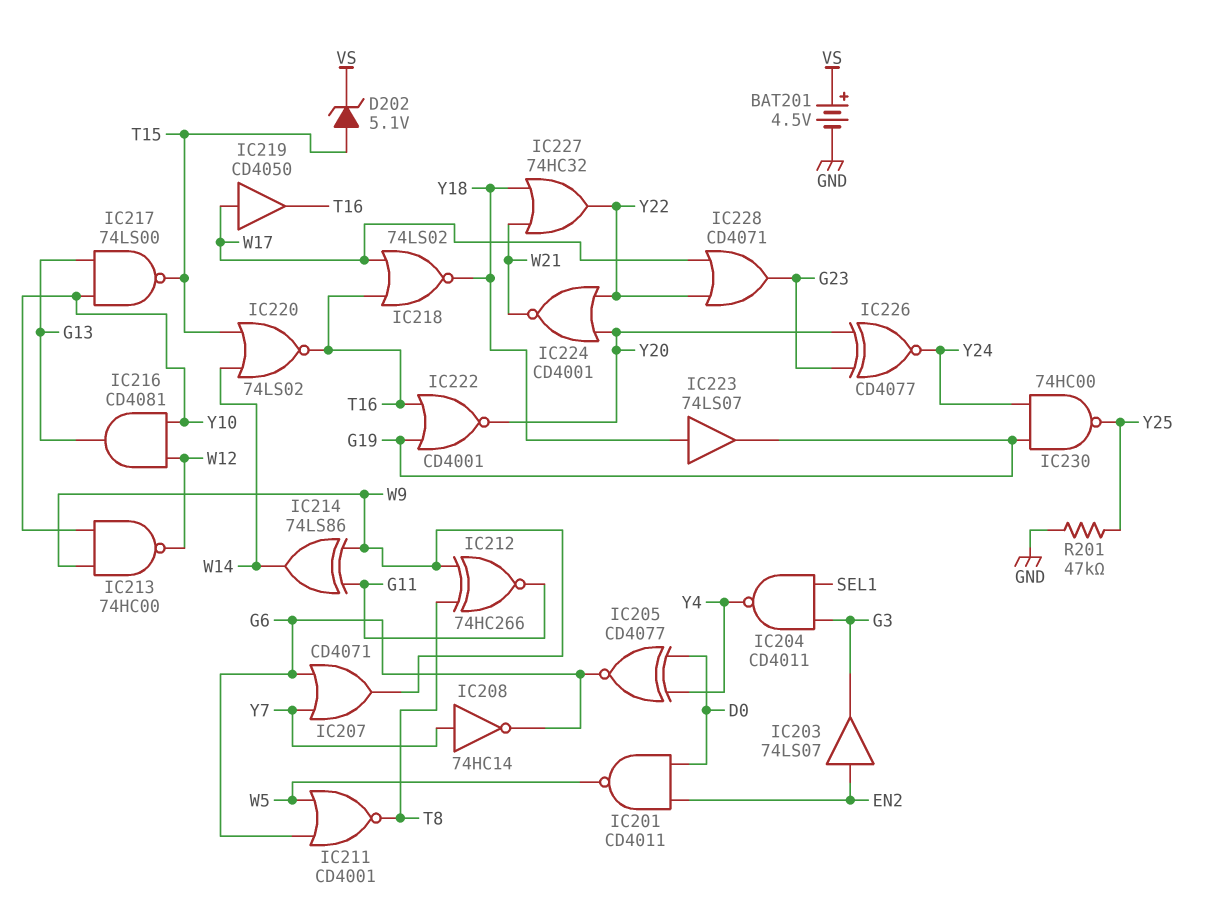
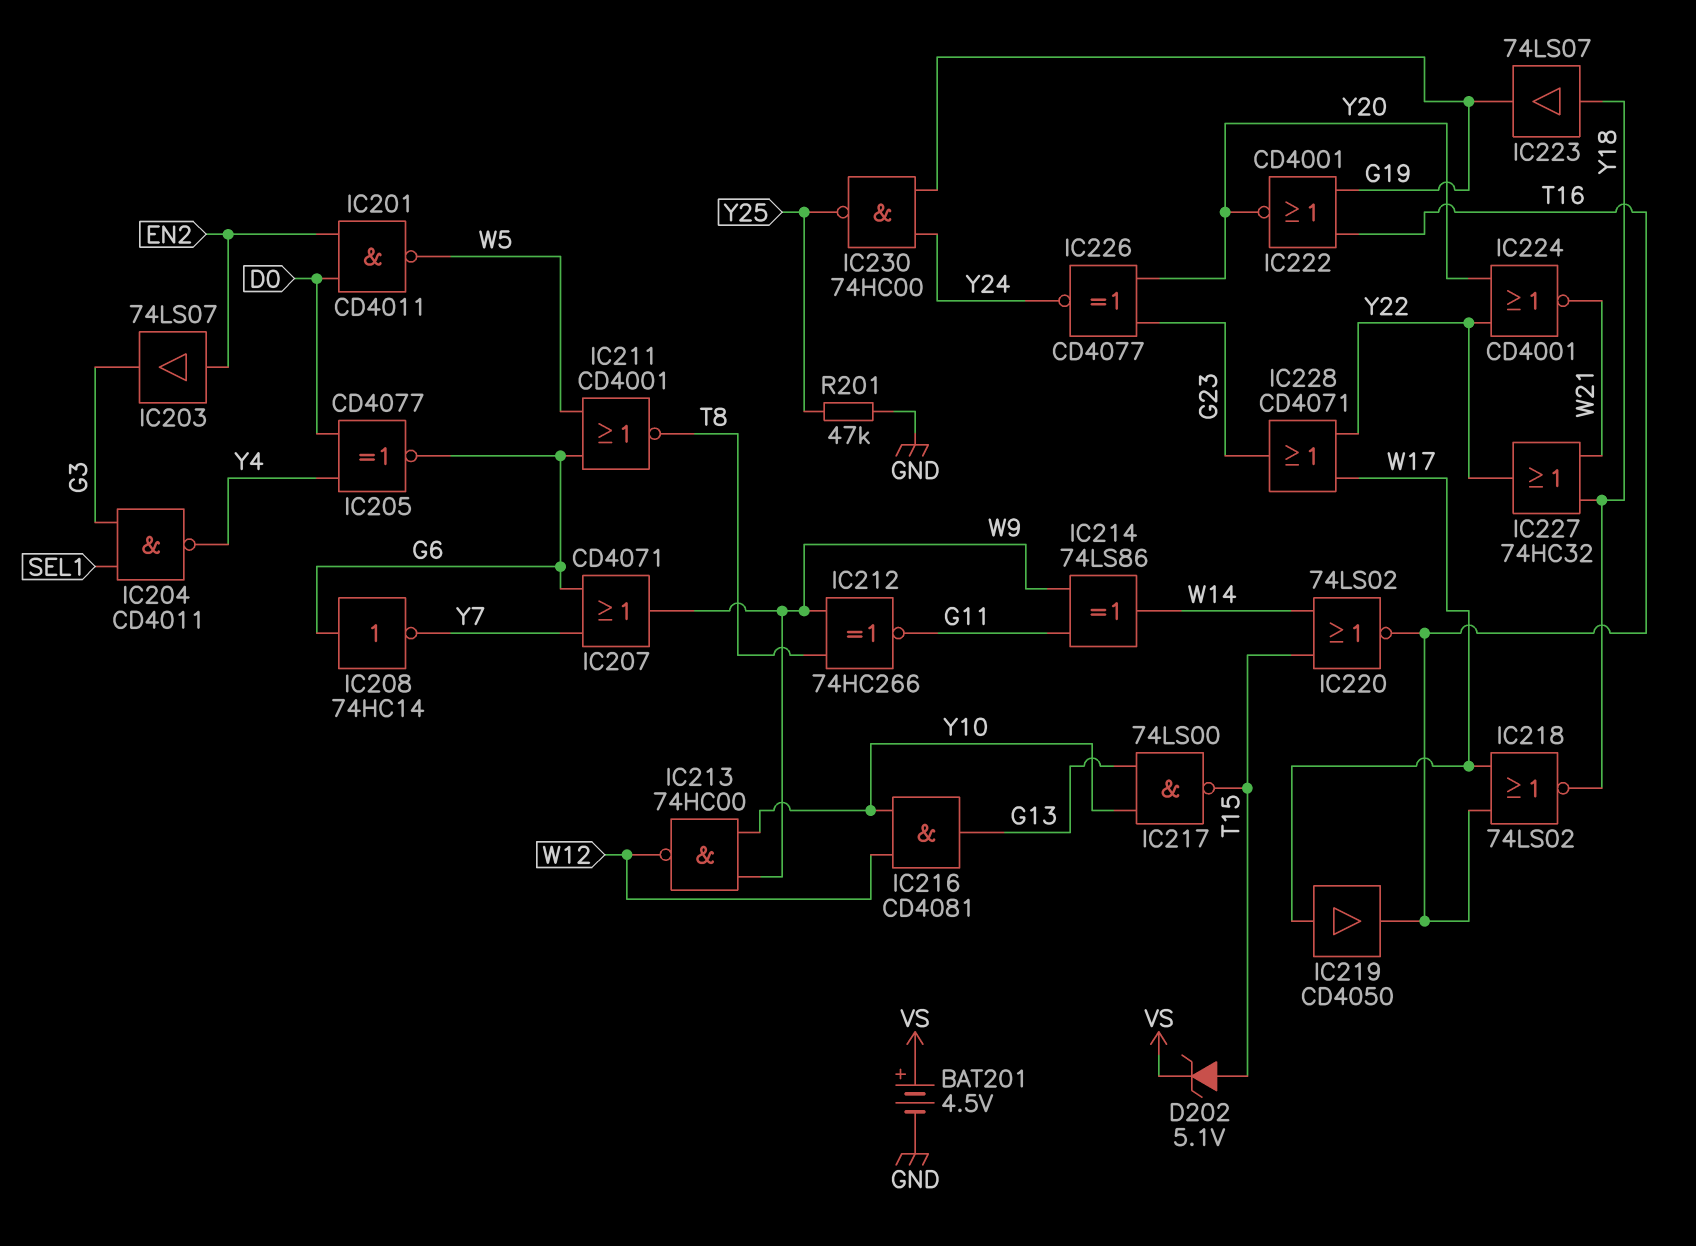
IC208: NOT 74HC14 (in Y7, out G6) -> NOT 74HC14 (in G6, out Y7)

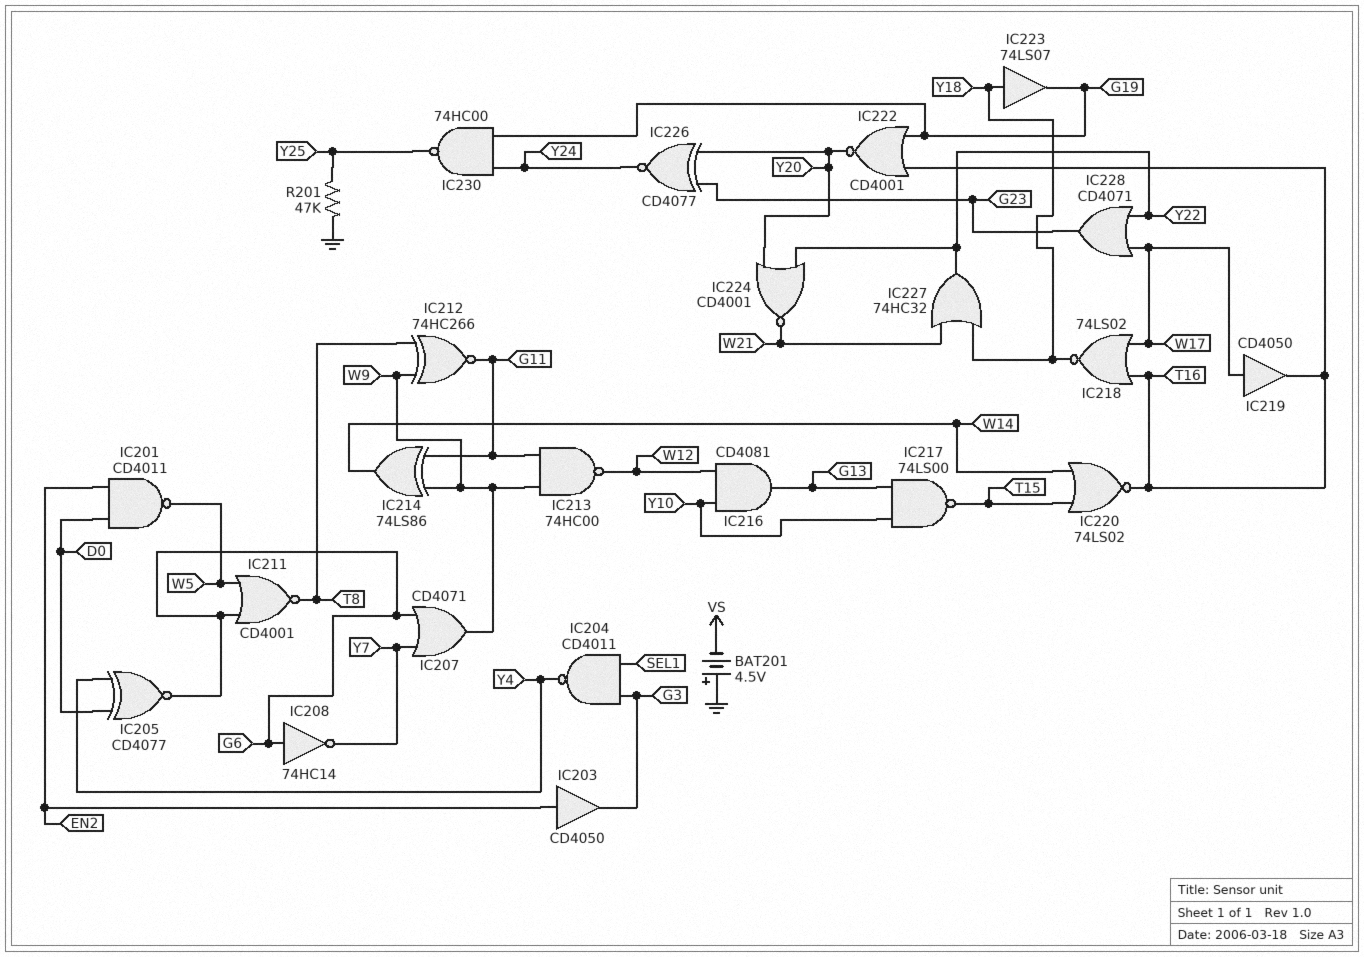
BAT201: 4.5V (plus VS, minus GND) -> 4.5V (plus GND, minus VS)
D202: zener 5.1V (A T15, K VS) -> none
IC203: buffer 74LS07 (in EN2, out G3) -> buffer CD4050 (in EN2, out G3)
IC213: NAND 74HC00 (in W9, in Y10, out W12) -> NAND 74HC00 (in G11, in W9, out W12)

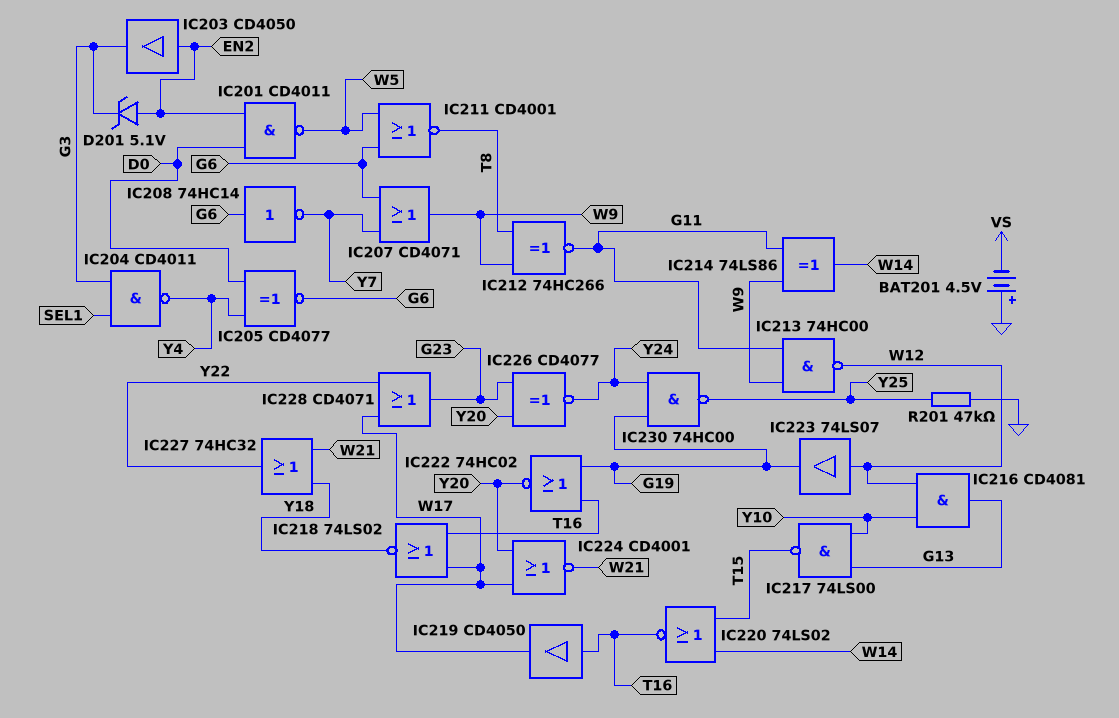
D201: none -> zener 5.1V (A EN2, K G3)
IC219: buffer CD4050 (in W17, out T16) -> buffer CD4050 (in T16, out W17)
IC222: NOR CD4001 (in G19, in T16, out Y20) -> NOR 74HC02 (in G19, in T16, out Y20)
IC223: buffer 74LS07 (in Y18, out G19) -> buffer 74LS07 (in W12, out G19)
IC224: NOR CD4001 (in Y20, in Y22, out W21) -> NOR CD4001 (in W17, in Y20, out W21)

